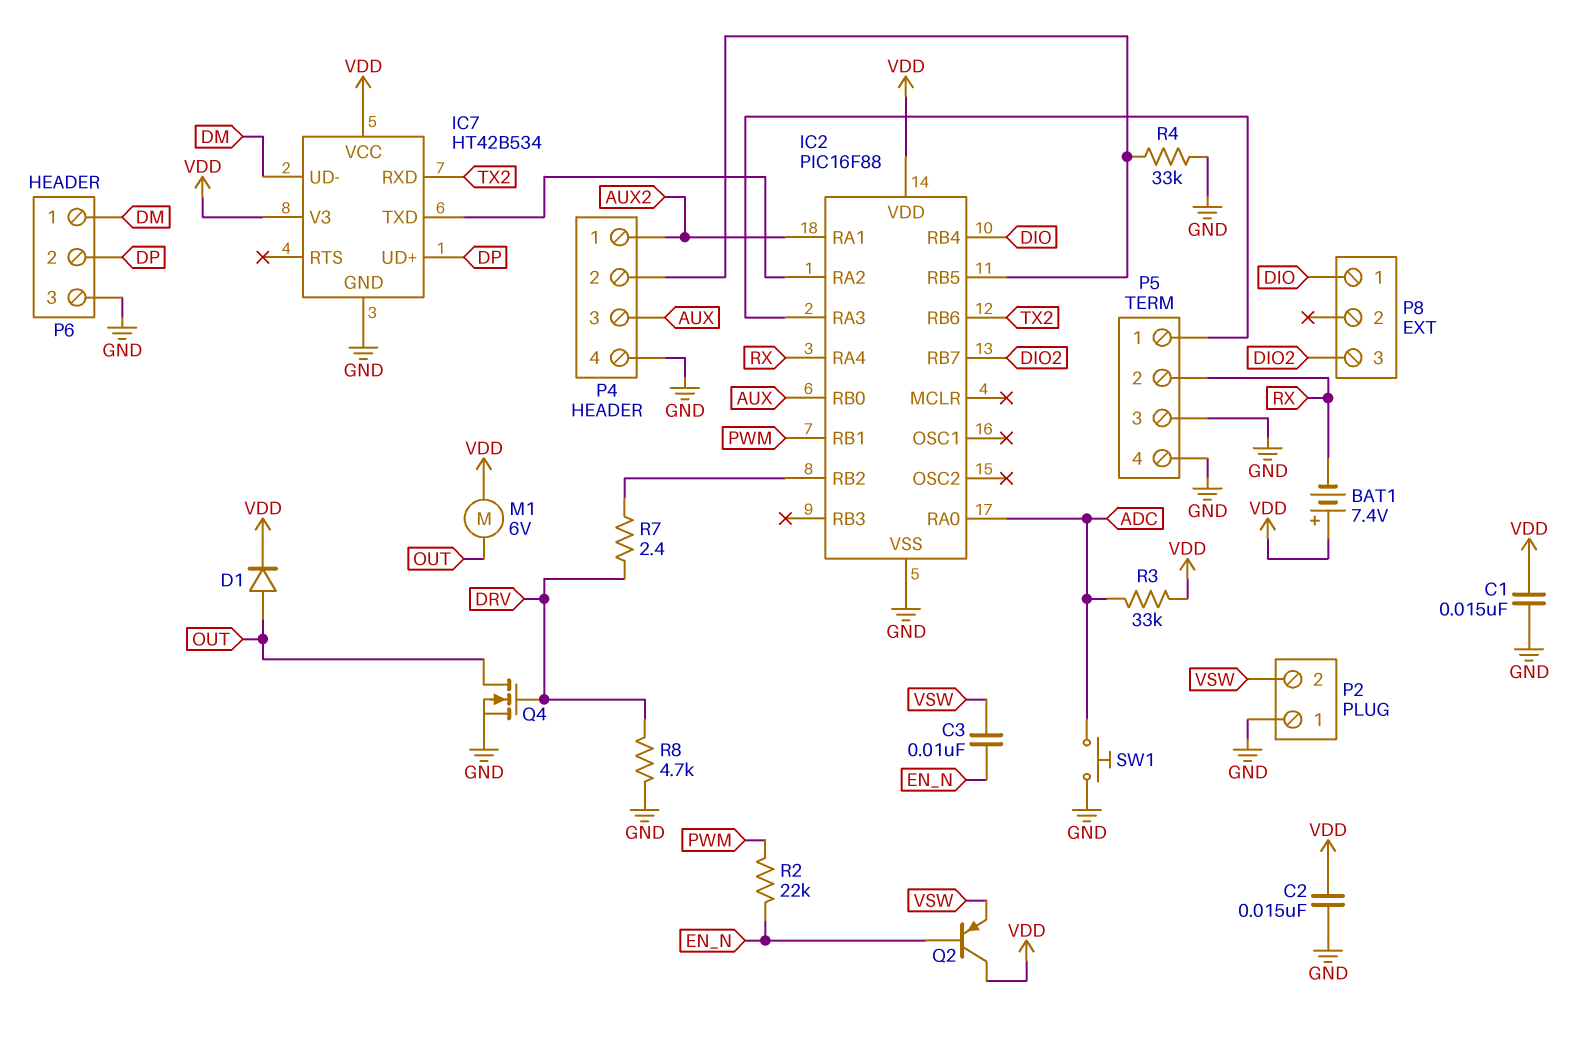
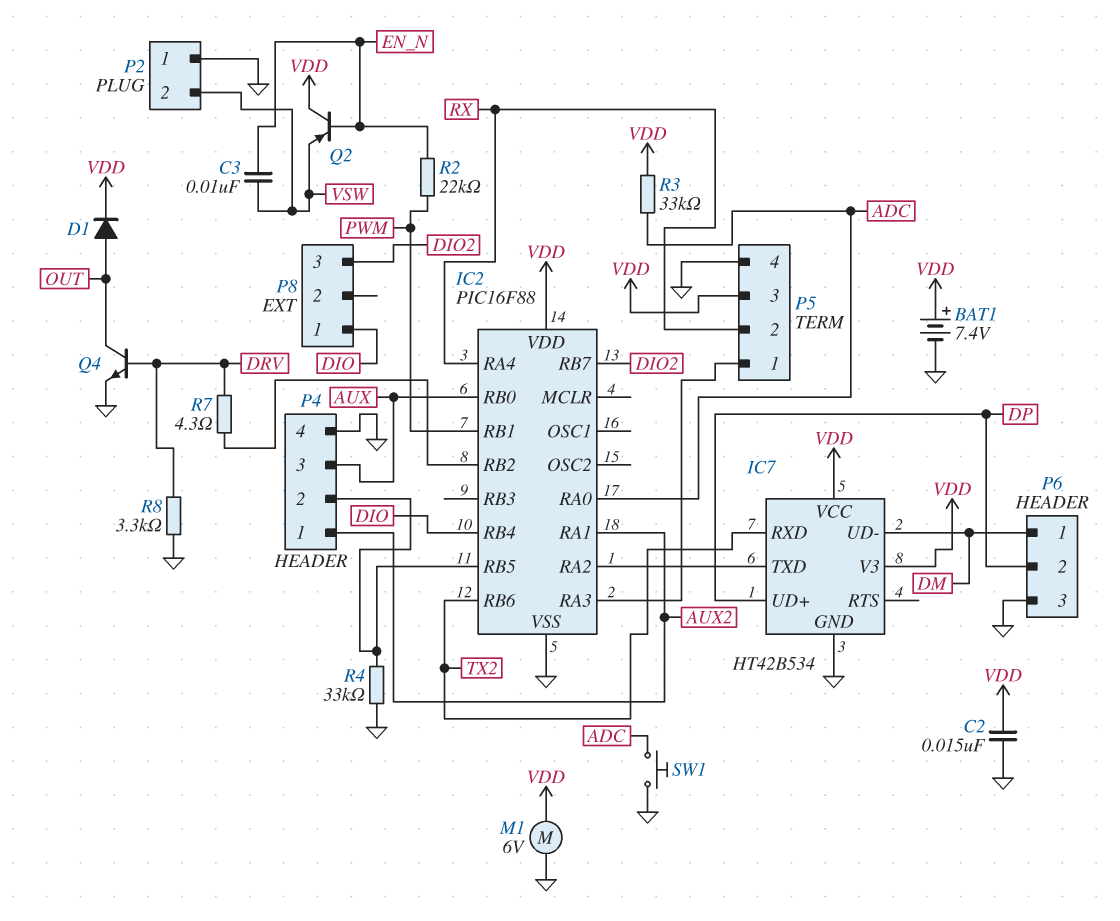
BAT1: 7.4V (plus VDD, minus RX) -> 7.4V (plus VDD, minus GND)
C1: 15nF (GND, VDD) -> none
M1: motor 6V (OUT, VDD) -> motor 6V (GND, VDD)
P5 pin 3: GND -> VDD
Q4: NMOS (G DRV, D OUT, S GND) -> NPN (B DRV, C OUT, E GND)
R7: 2.4 (DRV, IC2/RB2) -> 4.3 (DRV, IC2/RB2)
R8: 4.7k (DRV, GND) -> 3.3k (DRV, GND)

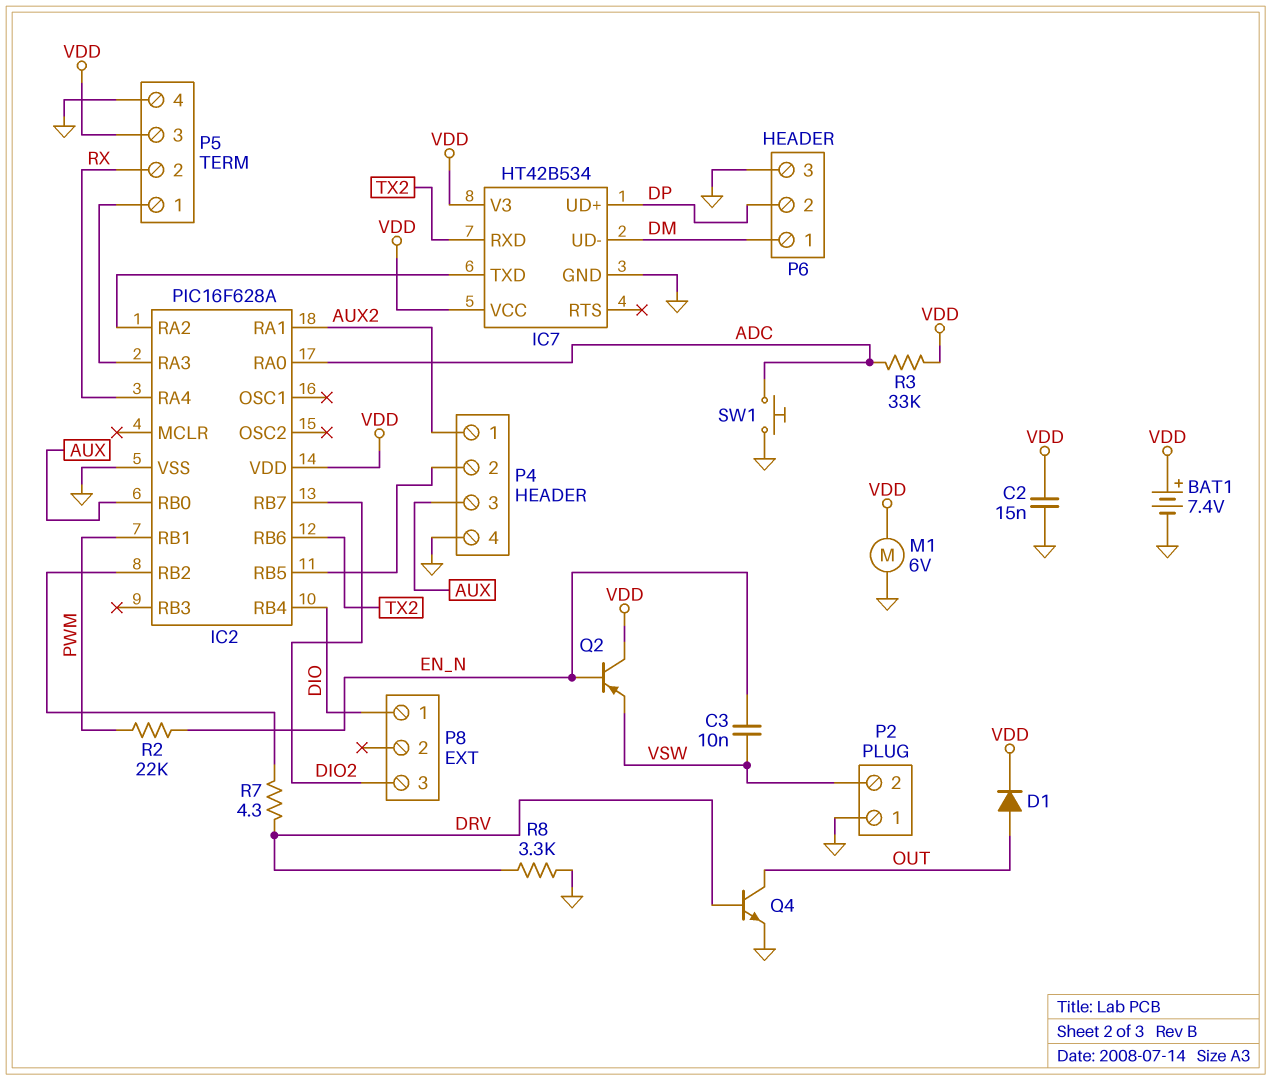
IC2: PIC16F88 -> PIC16F628A
R4: 33k (GND, IC2/RB5) -> none

